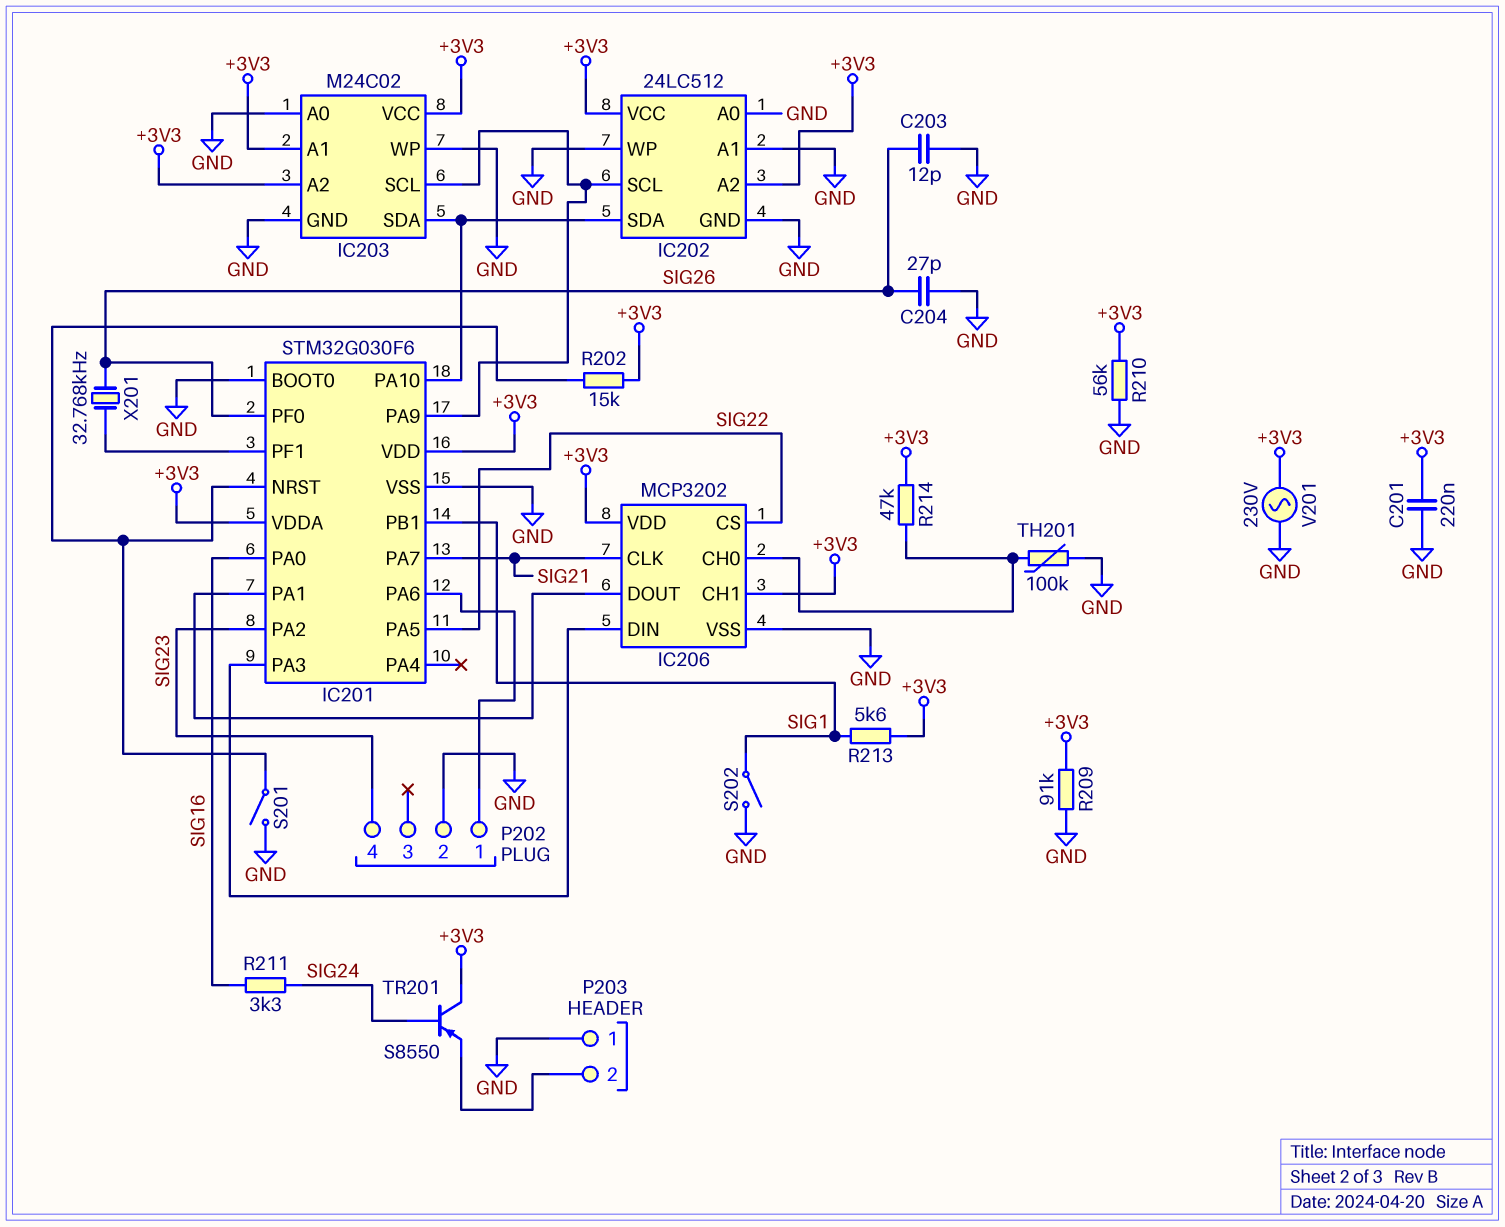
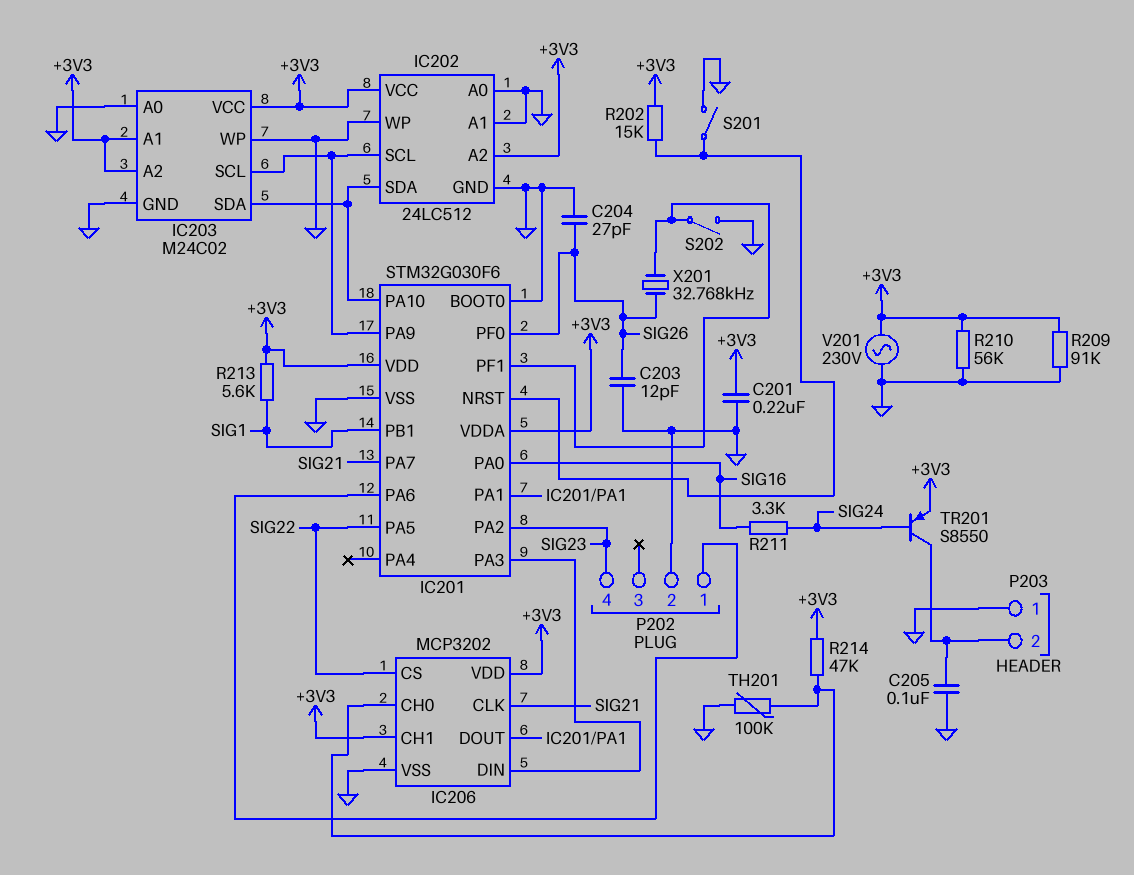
C205: none -> 100nF (GND, P203/2)
S202: switch (GND, SIG1) -> switch (GND, IC201/PF1)
TR201: PNP S8550 (B SIG24, C +3V3, E P203/2) -> PNP S8550 (B SIG24, C P203/2, E +3V3)

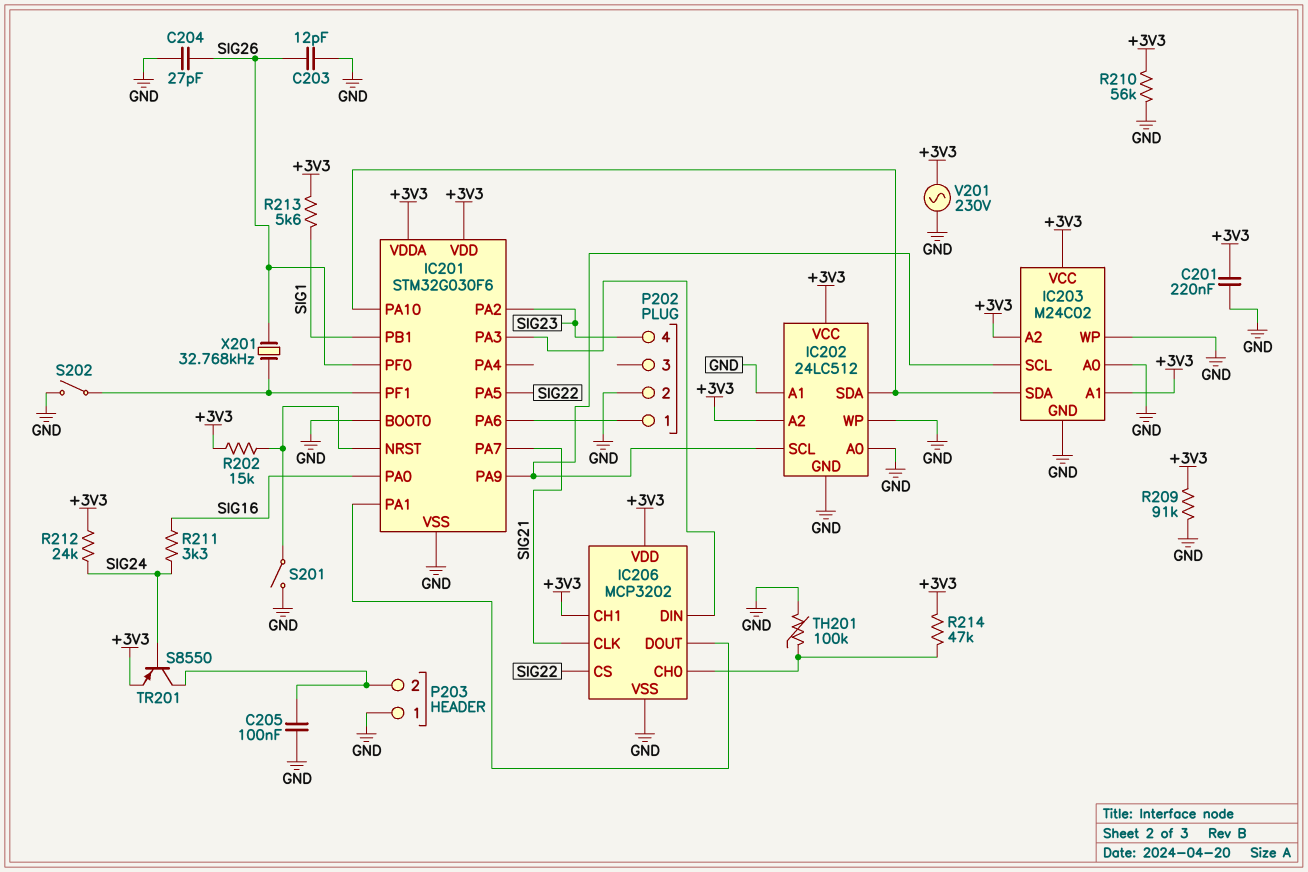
R212: none -> 24k (+3V3, SIG24)

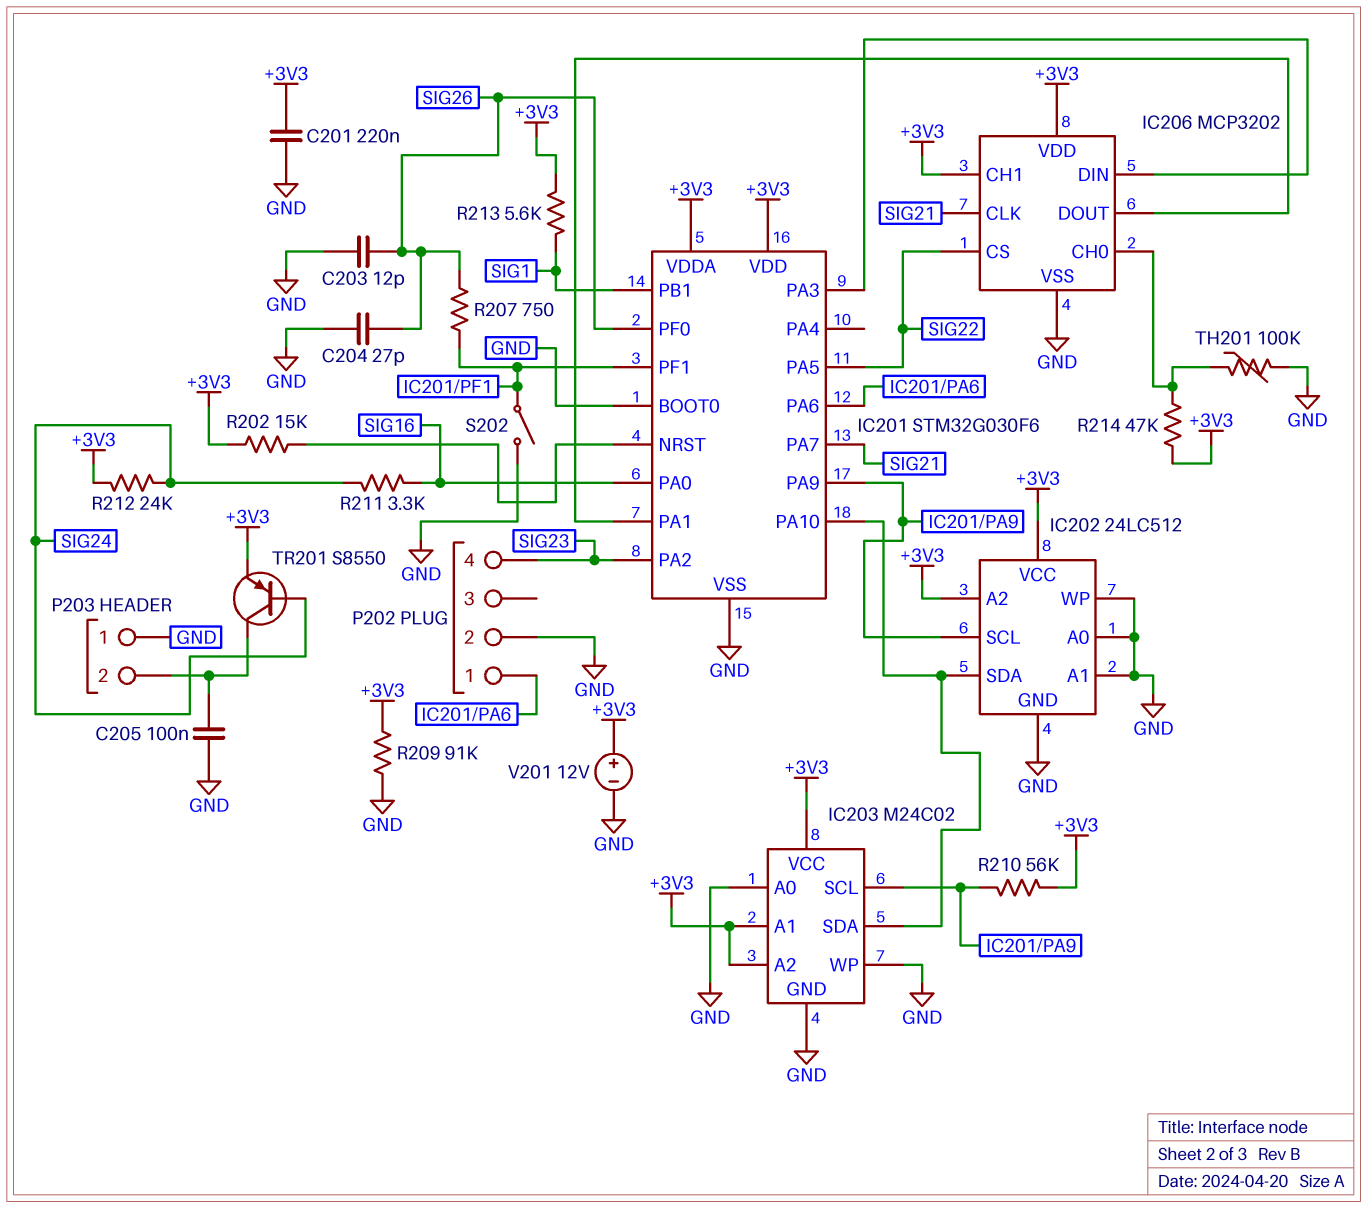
R207: none -> 750 (IC201/PF1, SIG26)
R210: 56k (+3V3, GND) -> 56k (+3V3, IC201/PA9)
S201: switch (GND, IC201/NRST) -> none
V201: AC 230V (+3V3, GND) -> 12V (plus +3V3, minus GND)
X201: 32.768kHz (IC201/PF1, SIG26) -> none

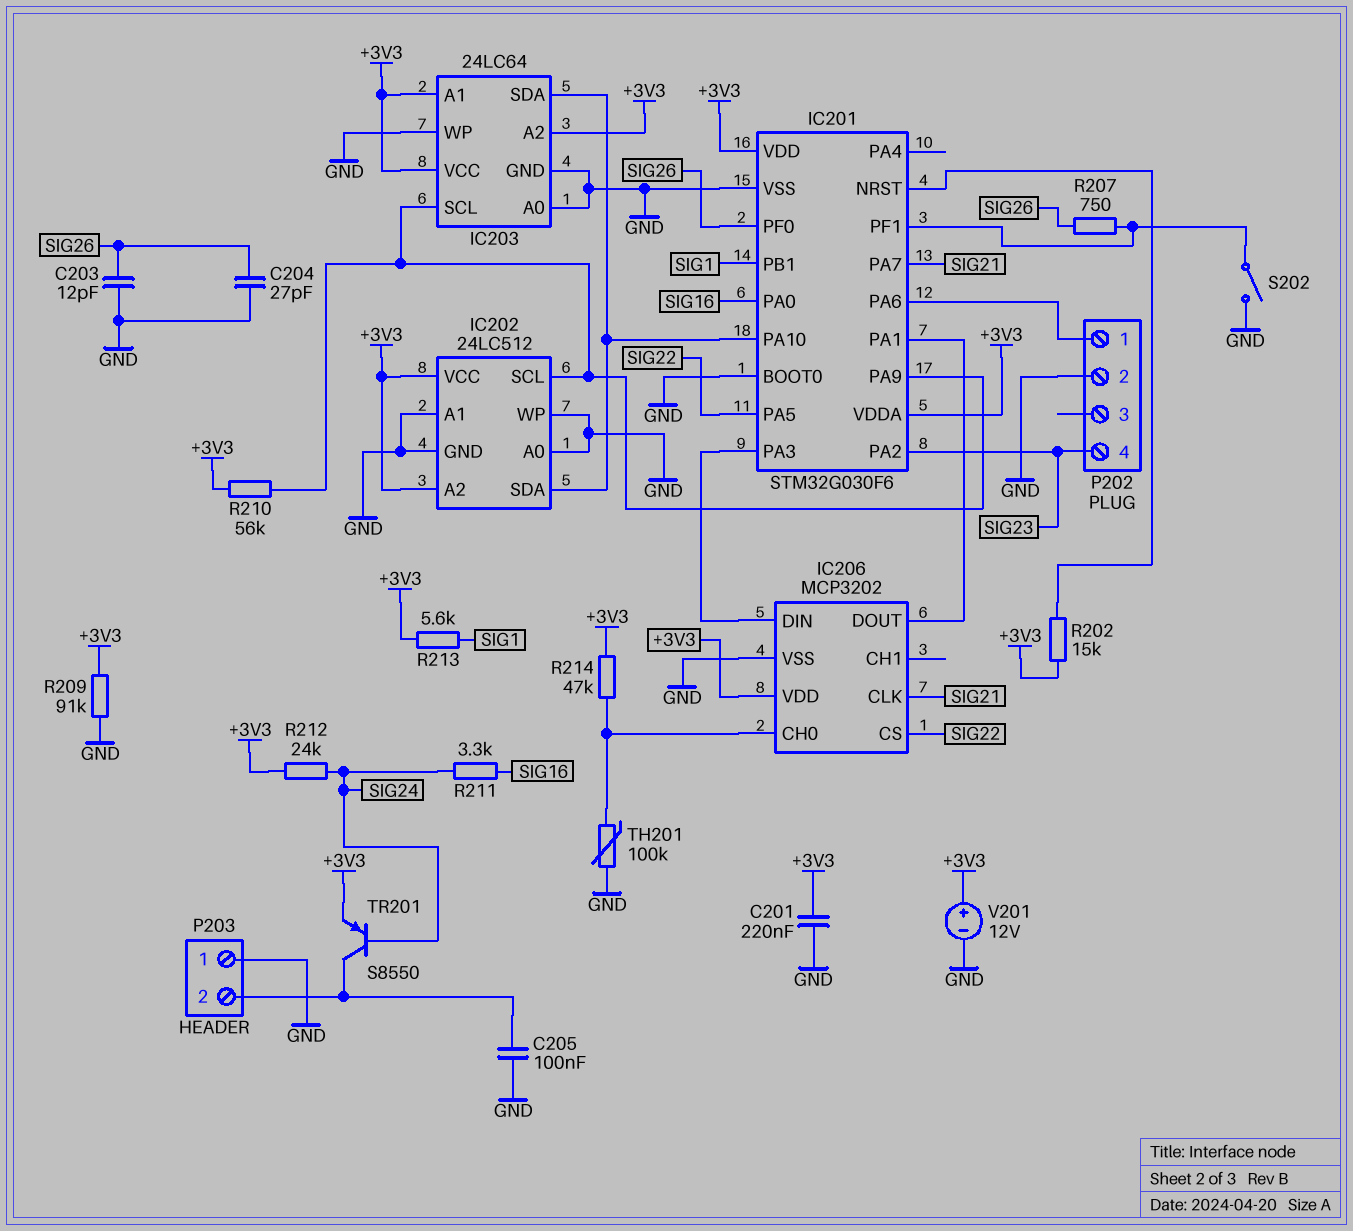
IC203: M24C02 -> 24LC64
IC206 pin CH1: +3V3 -> none

